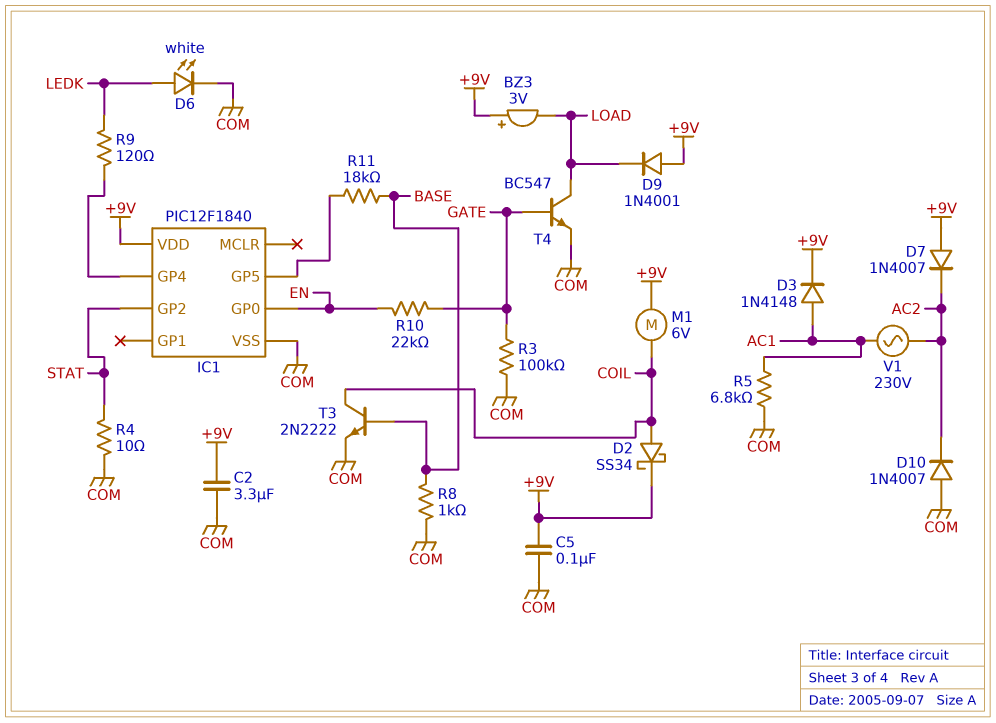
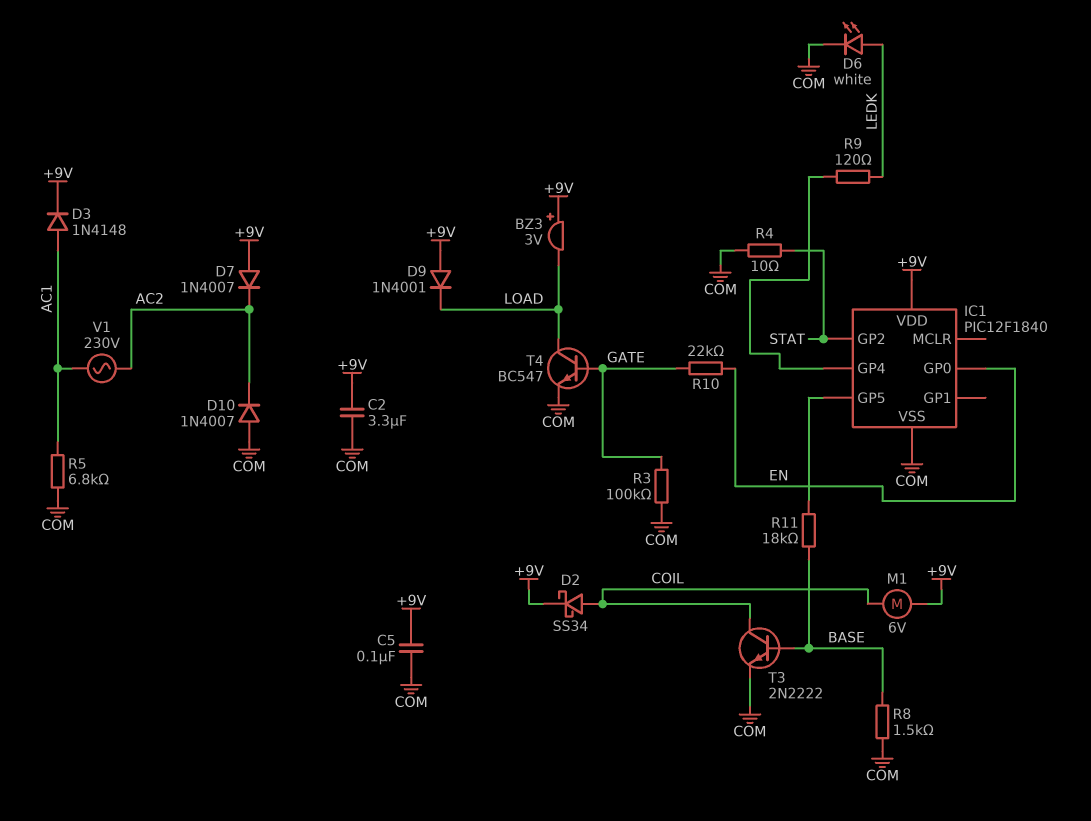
R8: 1k (BASE, COM) -> 1.5k (BASE, COM)

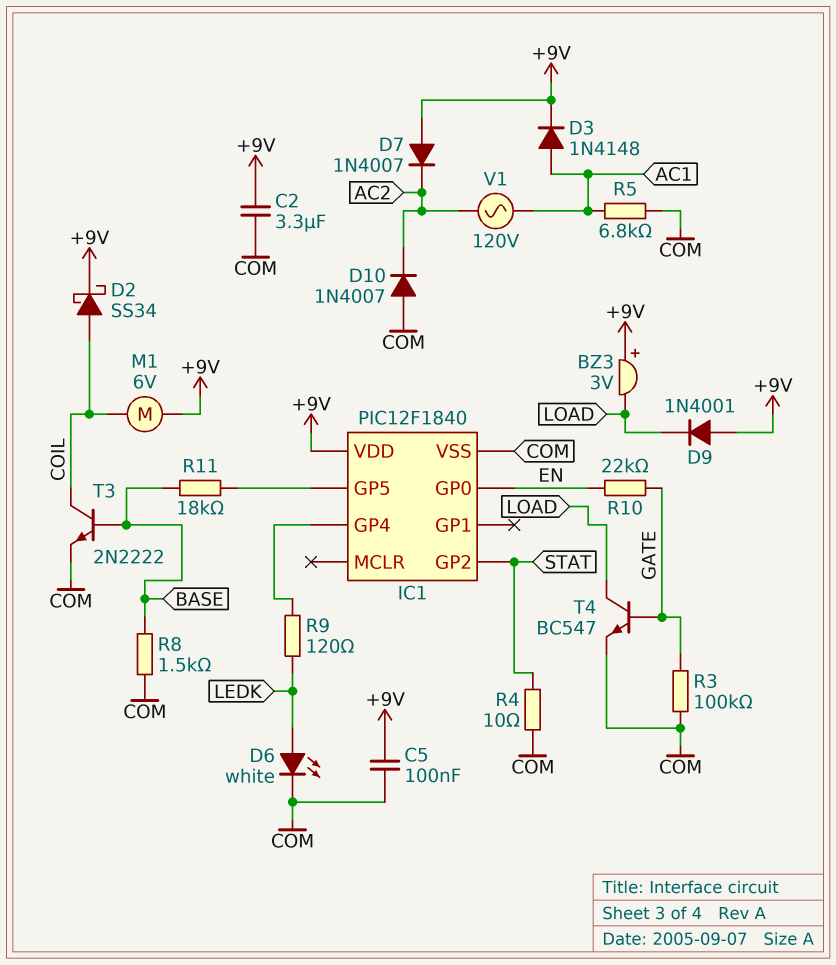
V1: AC 230V (AC1, AC2) -> AC 120V (AC1, AC2)

